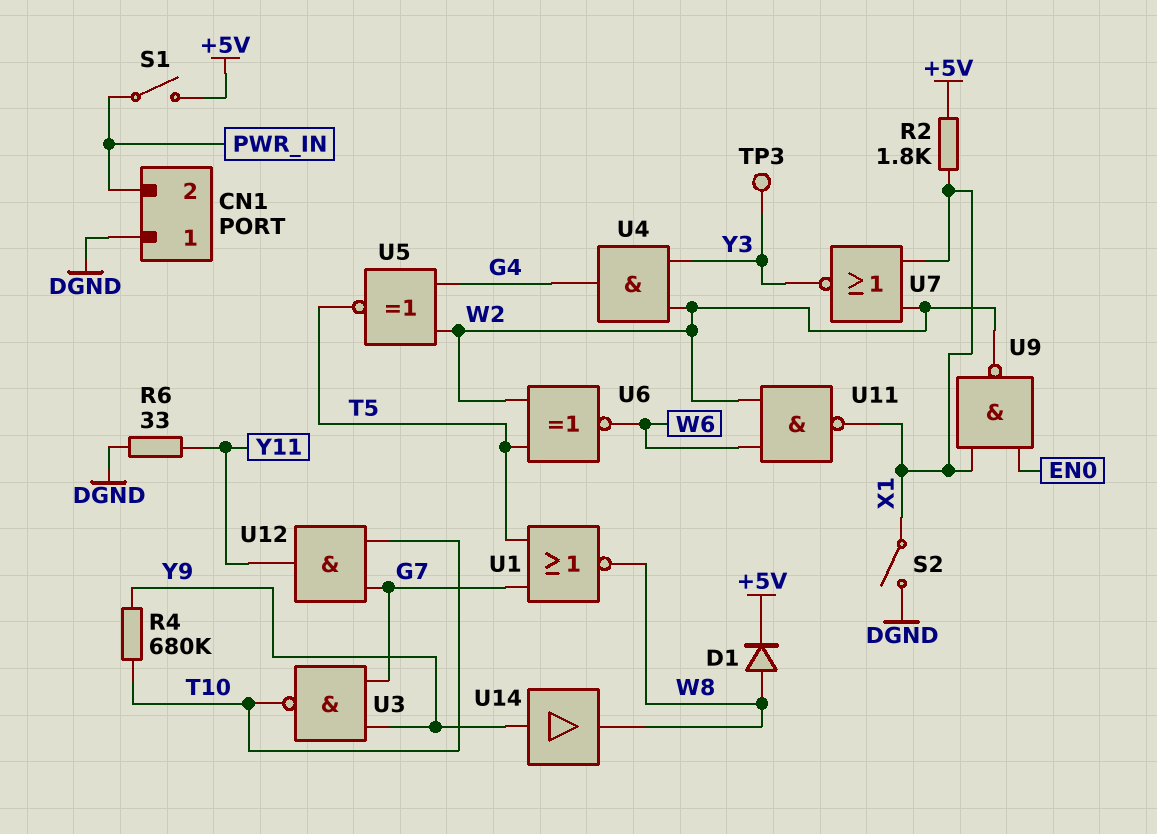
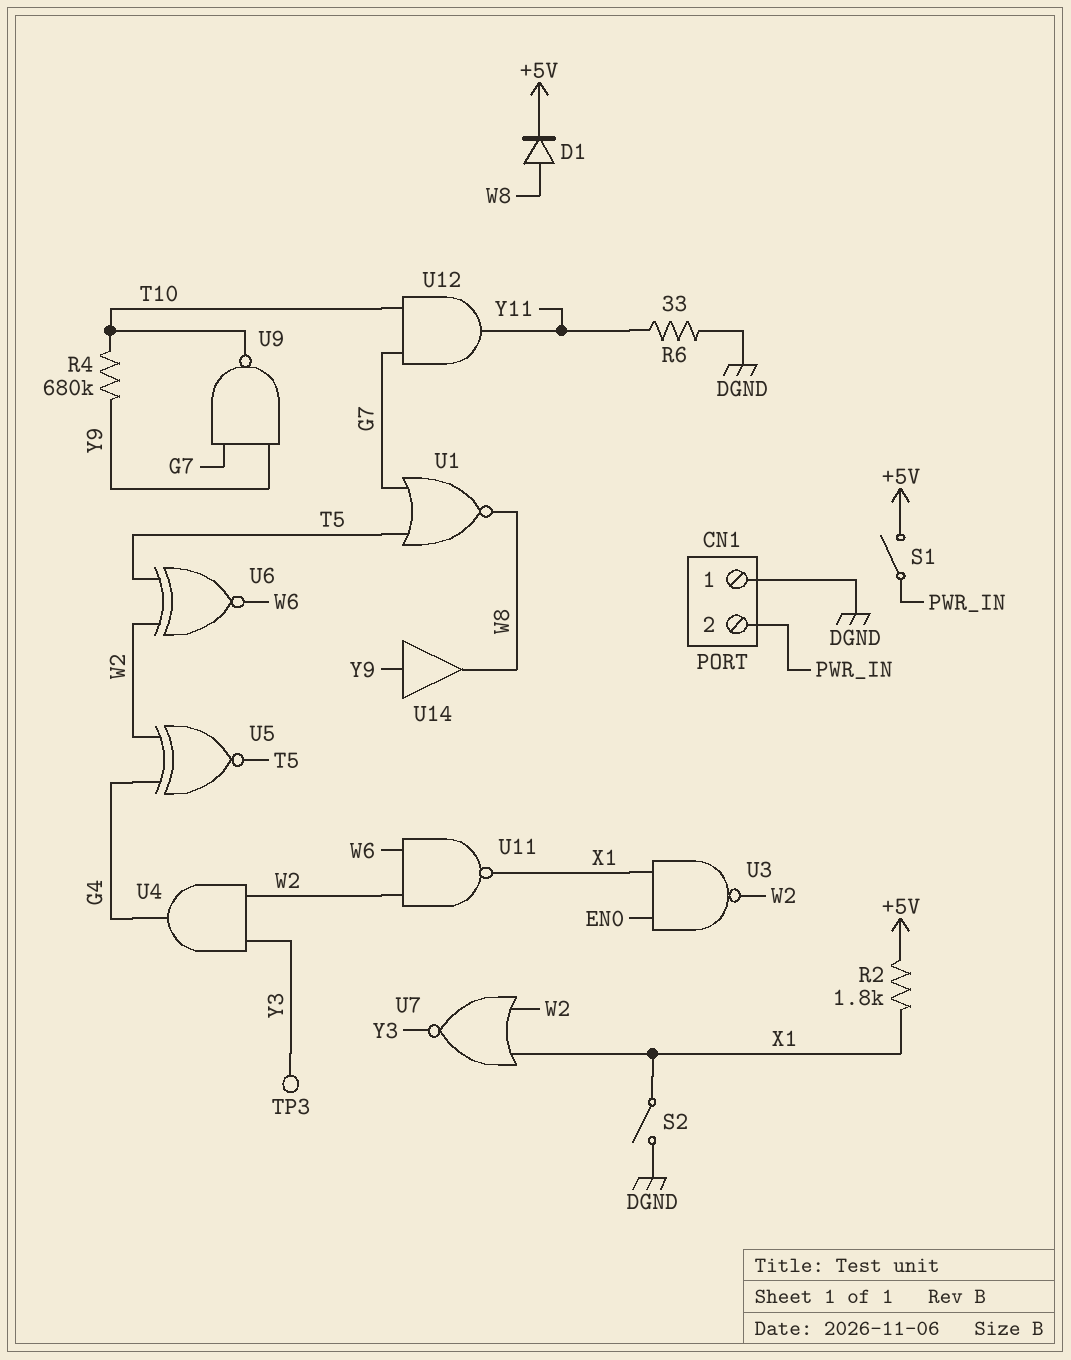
U3: NAND (in G7, in Y9, out T10) -> NAND (in EN0, in X1, out W2)
U9: NAND (in EN0, in X1, out W2) -> NAND (in G7, in Y9, out T10)

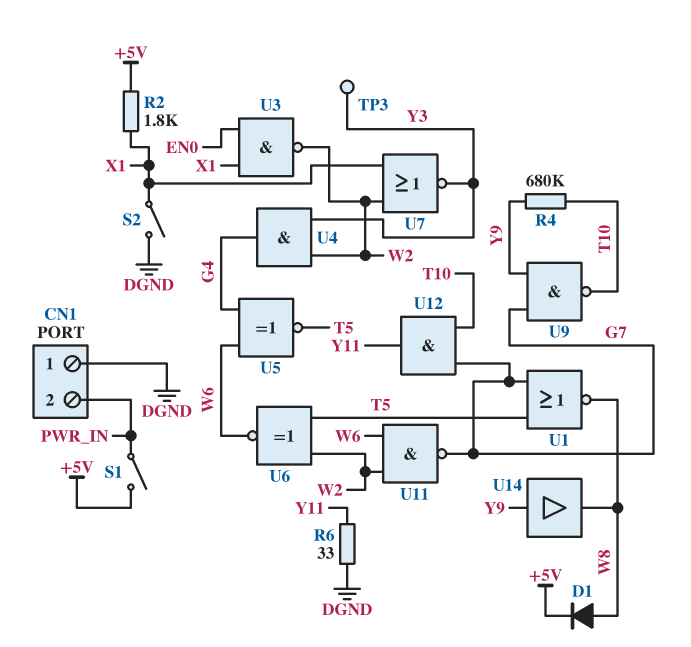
U5: XNOR (in G4, in W2, out T5) -> XNOR (in G4, in W6, out T5)
U11: NAND (in W2, in W6, out X1) -> NAND (in W2, in W6, out G7)

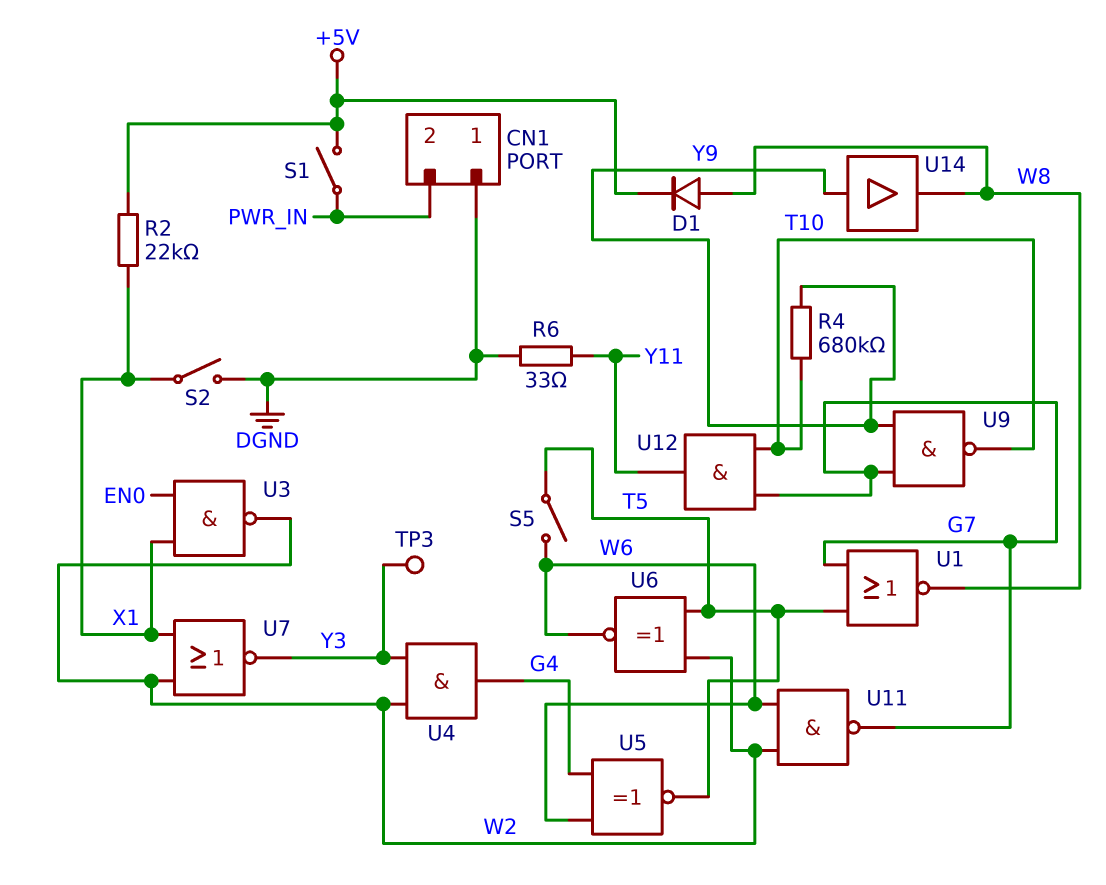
R2: 1.8k (+5V, X1) -> 22k (+5V, X1)
S5: none -> switch (T5, W6)

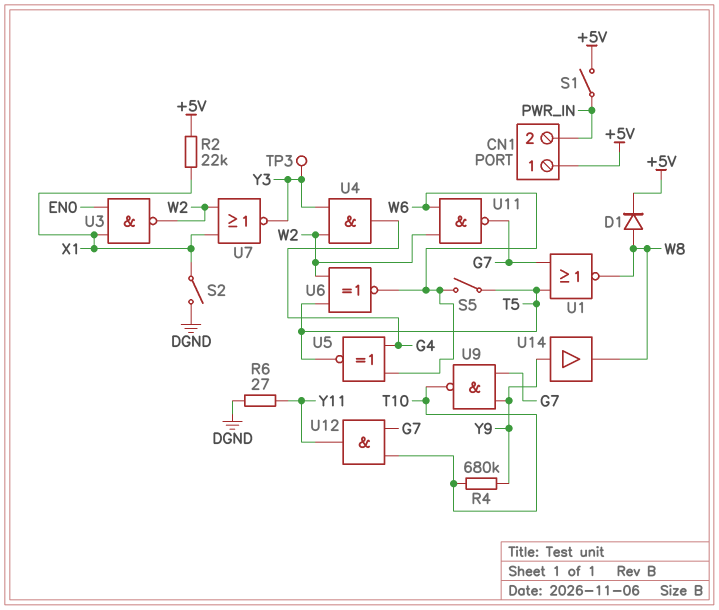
CN1 pin 1: DGND -> +5V
R6: 33 (DGND, Y11) -> 27 (DGND, Y11)

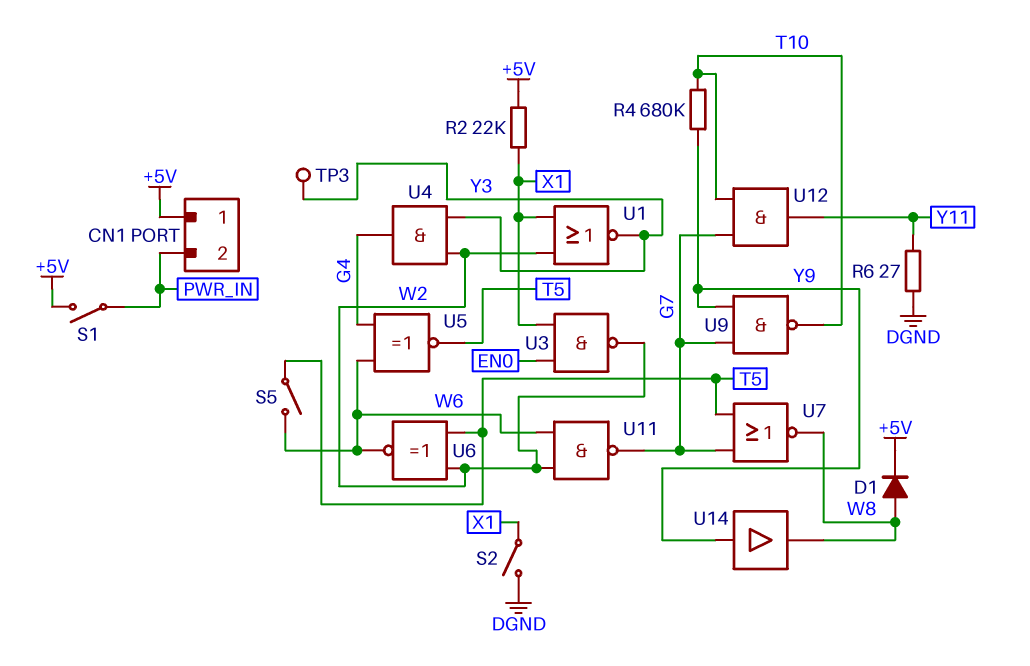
U1: NOR (in G7, in T5, out W8) -> NOR (in W2, in X1, out Y3)
U7: NOR (in W2, in X1, out Y3) -> NOR (in G7, in T5, out W8)

